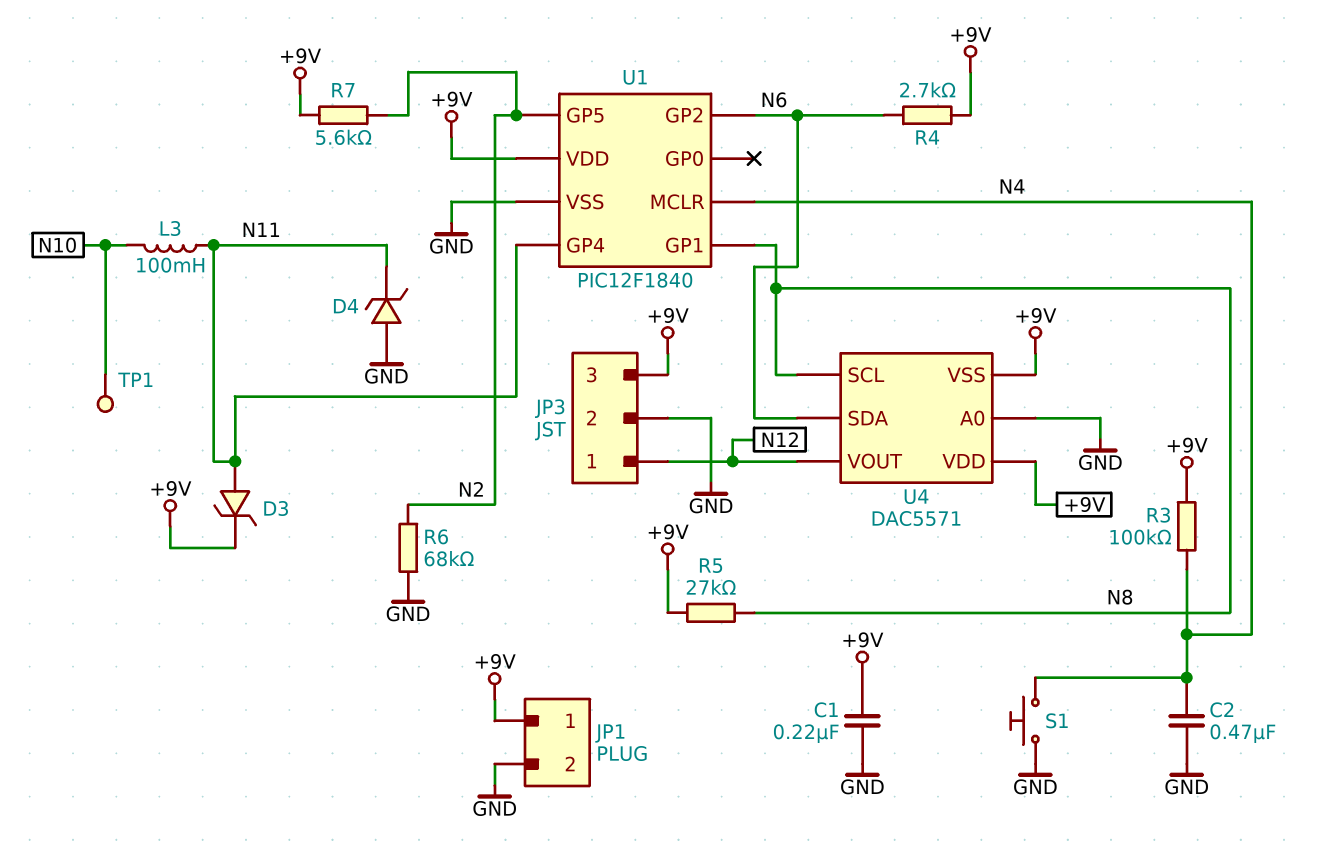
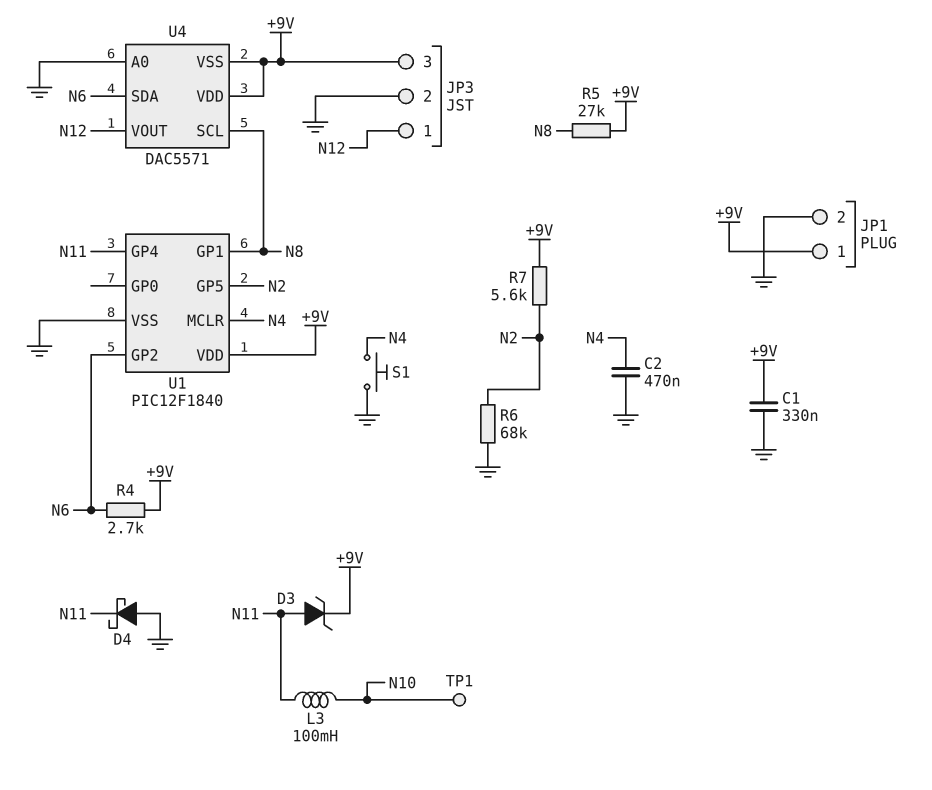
C1: 220nF (+9V, GND) -> 330nF (+9V, GND)
D4: zener (A GND, K N11) -> schottky (A GND, K N11)
R3: 100k (+9V, N4) -> none

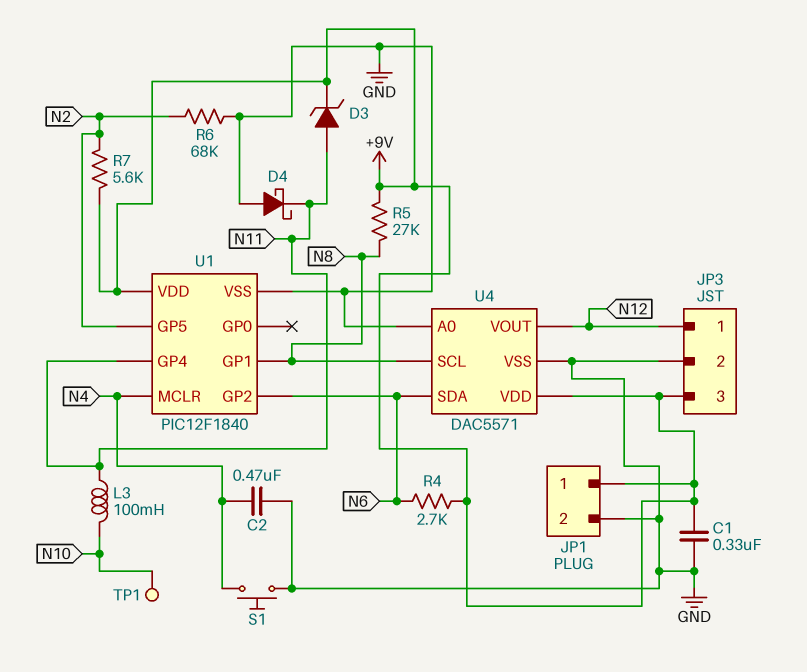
U4 pin VSS: +9V -> GND

